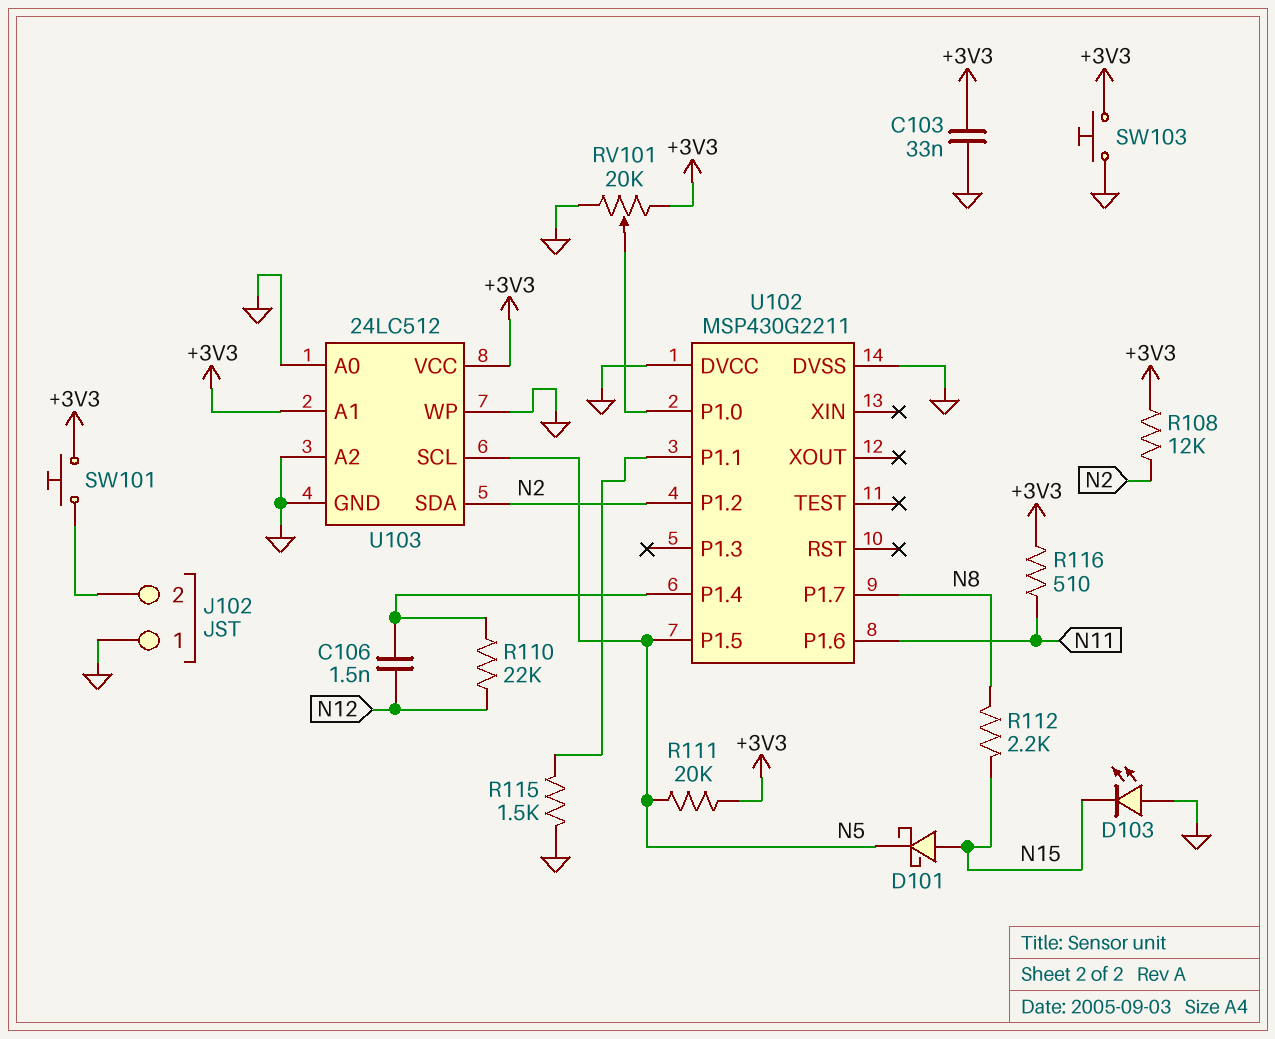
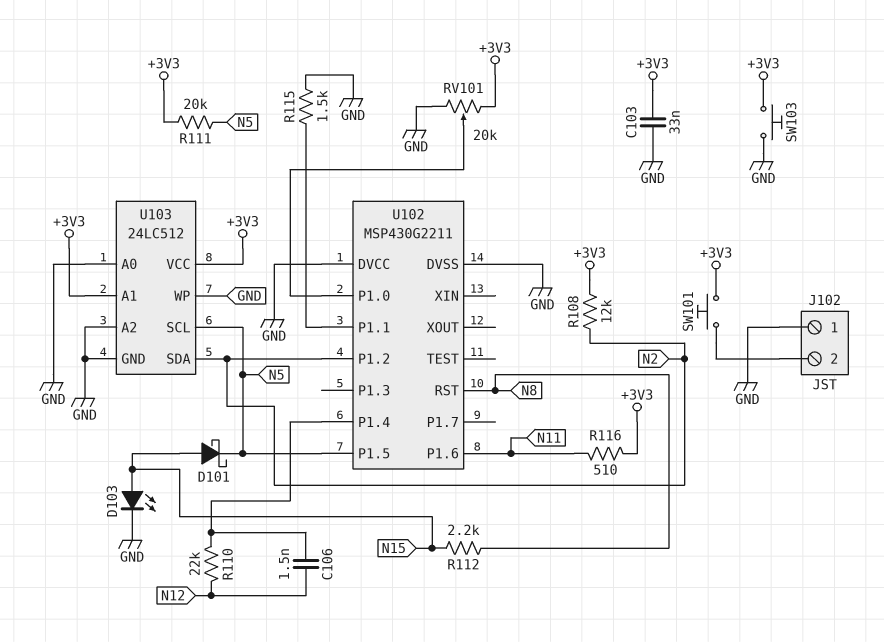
D103: LED (A GND, K N15) -> LED (A N15, K GND)
U102 pin P1.7: N8 -> none
U102 pin RST: none -> N8

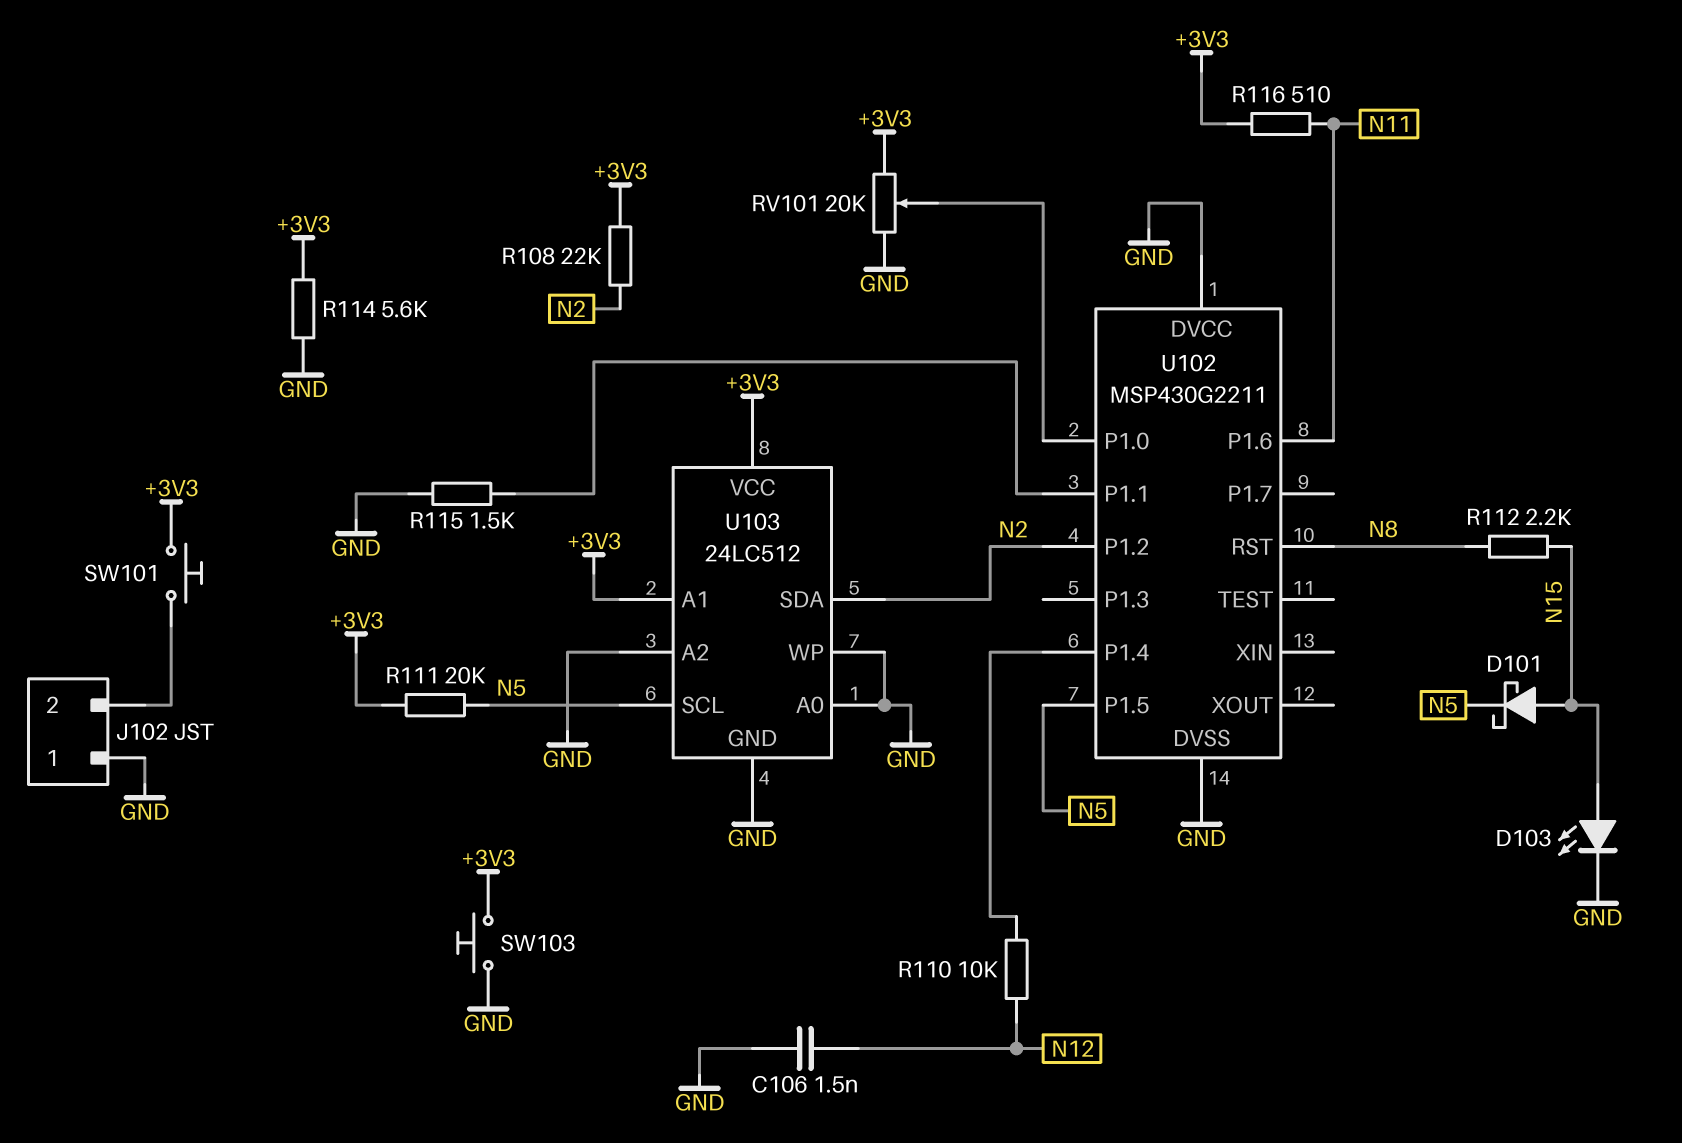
C103: 33nF (+3V3, GND) -> none
C106: 1.5nF (N12, U102/P1.4) -> 1.5nF (GND, N12)
R108: 12k (+3V3, N2) -> 22k (+3V3, N2)
R110: 22k (N12, U102/P1.4) -> 10k (N12, U102/P1.4)
R114: none -> 5.6k (+3V3, GND)

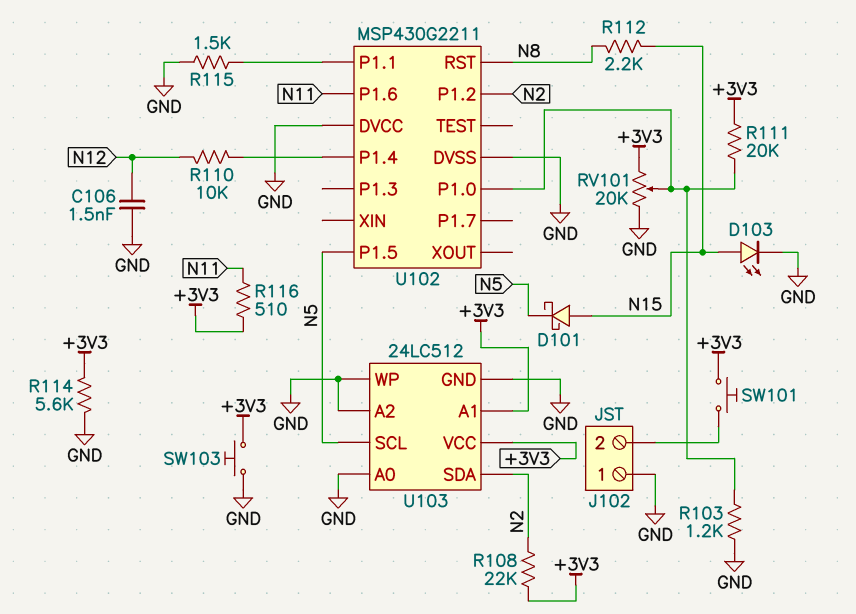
R103: none -> 1.2k (GND, U102/P1.0)
R111: 20k (+3V3, N5) -> 20k (+3V3, U102/P1.0)

